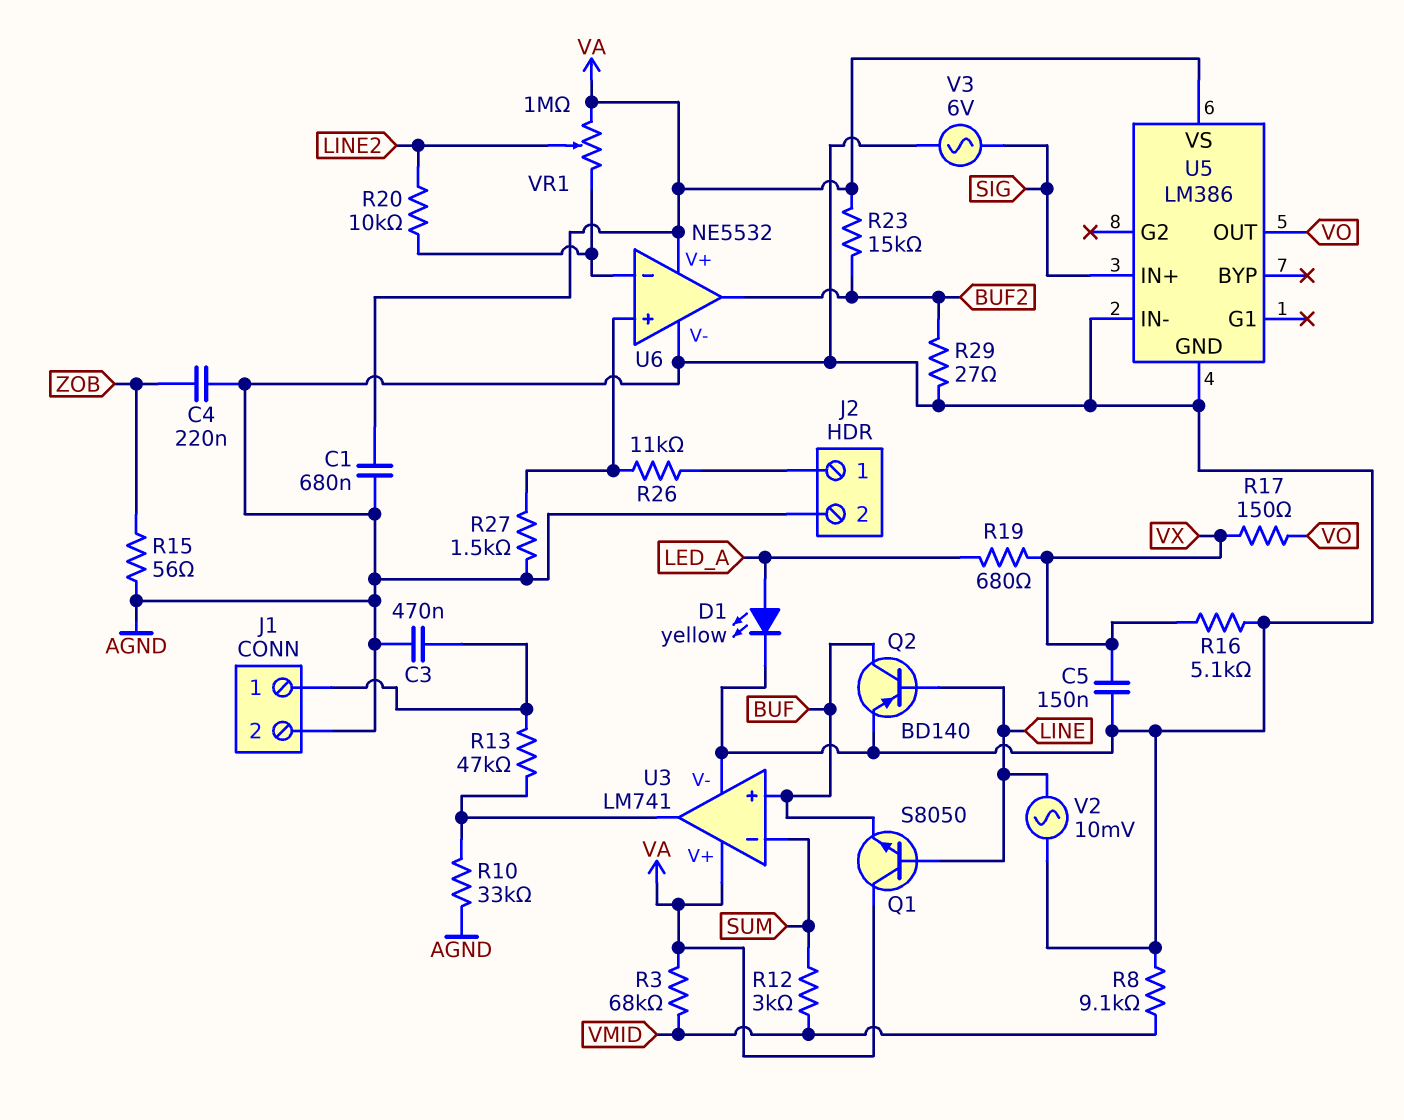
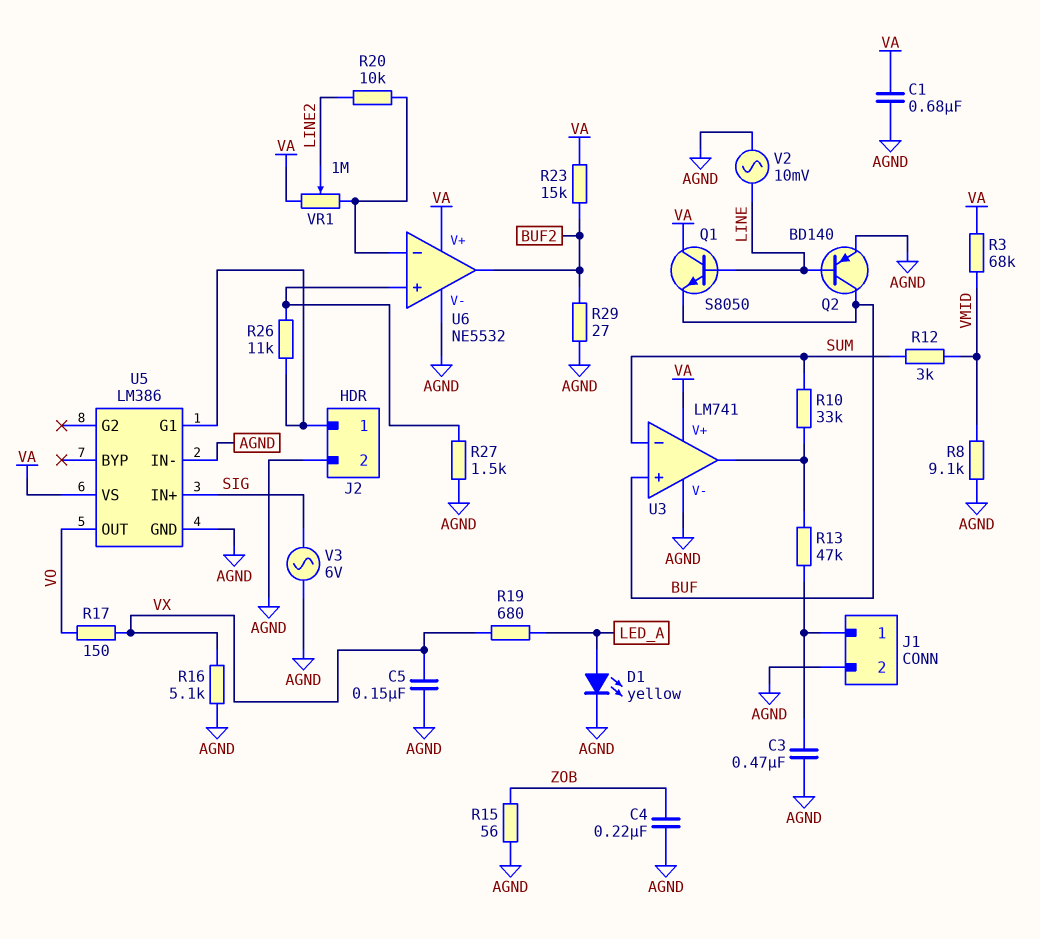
R10: 33k (AGND, U3/out) -> 33k (SUM, U3/out)
U5 pin G1: none -> J2/1

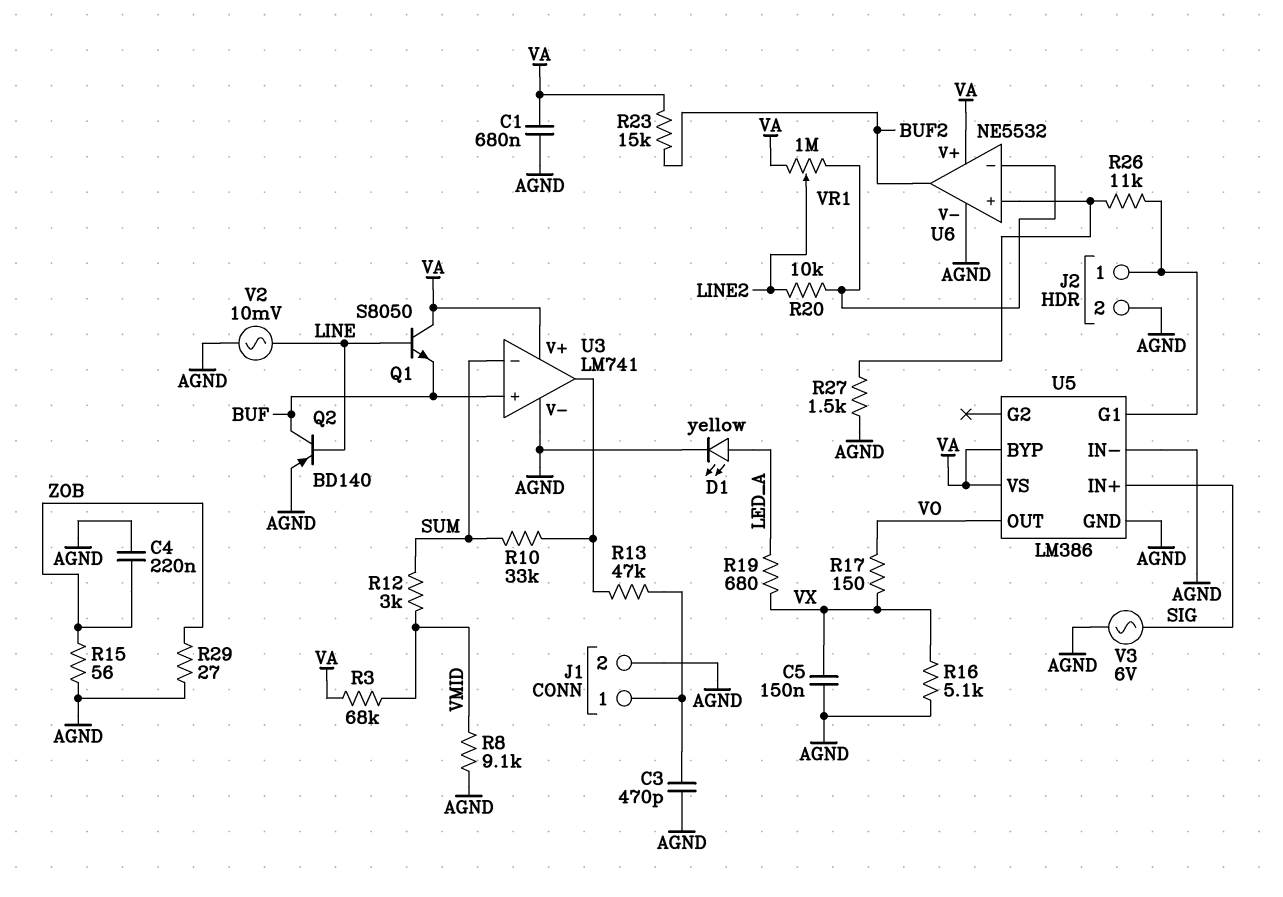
C3: 470nF (AGND, J1/1) -> 470pF (AGND, J1/1)
R29: 27 (AGND, BUF2) -> 27 (AGND, ZOB)
U5 pin BYP: none -> VA

